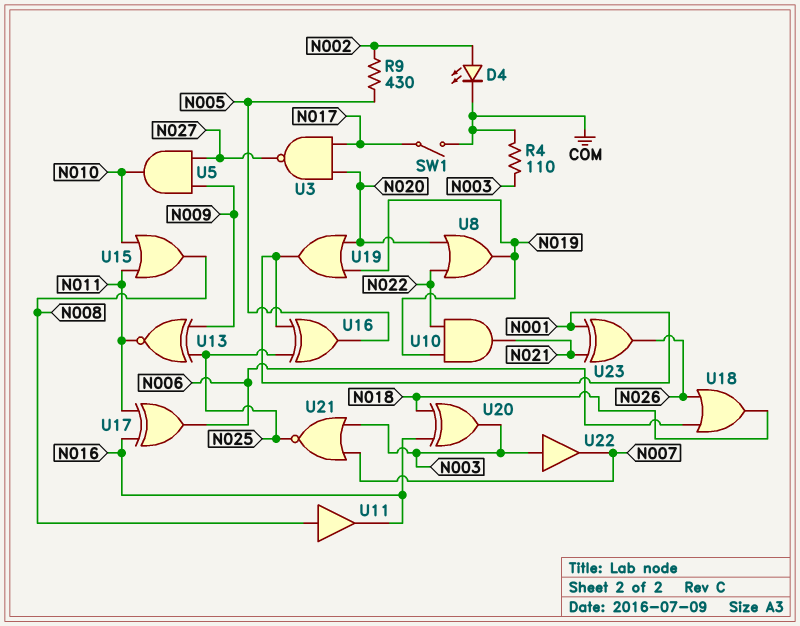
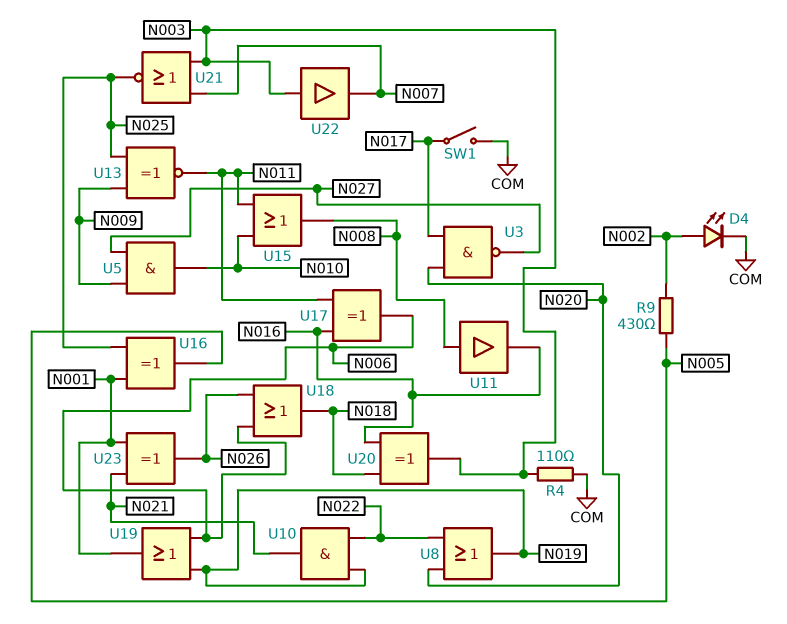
U19: OR (in N019, in N020, out N001) -> OR (in N006, in N019, out N001)

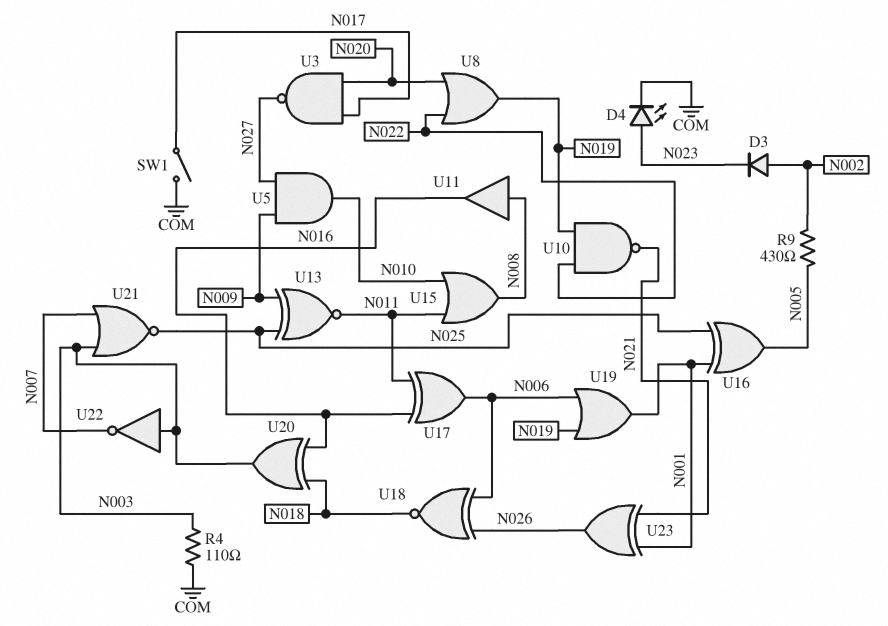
D3: none -> diode (A N002, K N023)
D4: LED (A N002, K COM) -> LED (A N023, K COM)
U10: AND (in N019, in N022, out N021) -> NAND (in N019, in N022, out N021)
U18: OR (in N006, in N026, out N018) -> XNOR (in N006, in N026, out N018)
U22: buffer (in N003, out N007) -> NOT (in N003, out N007)

